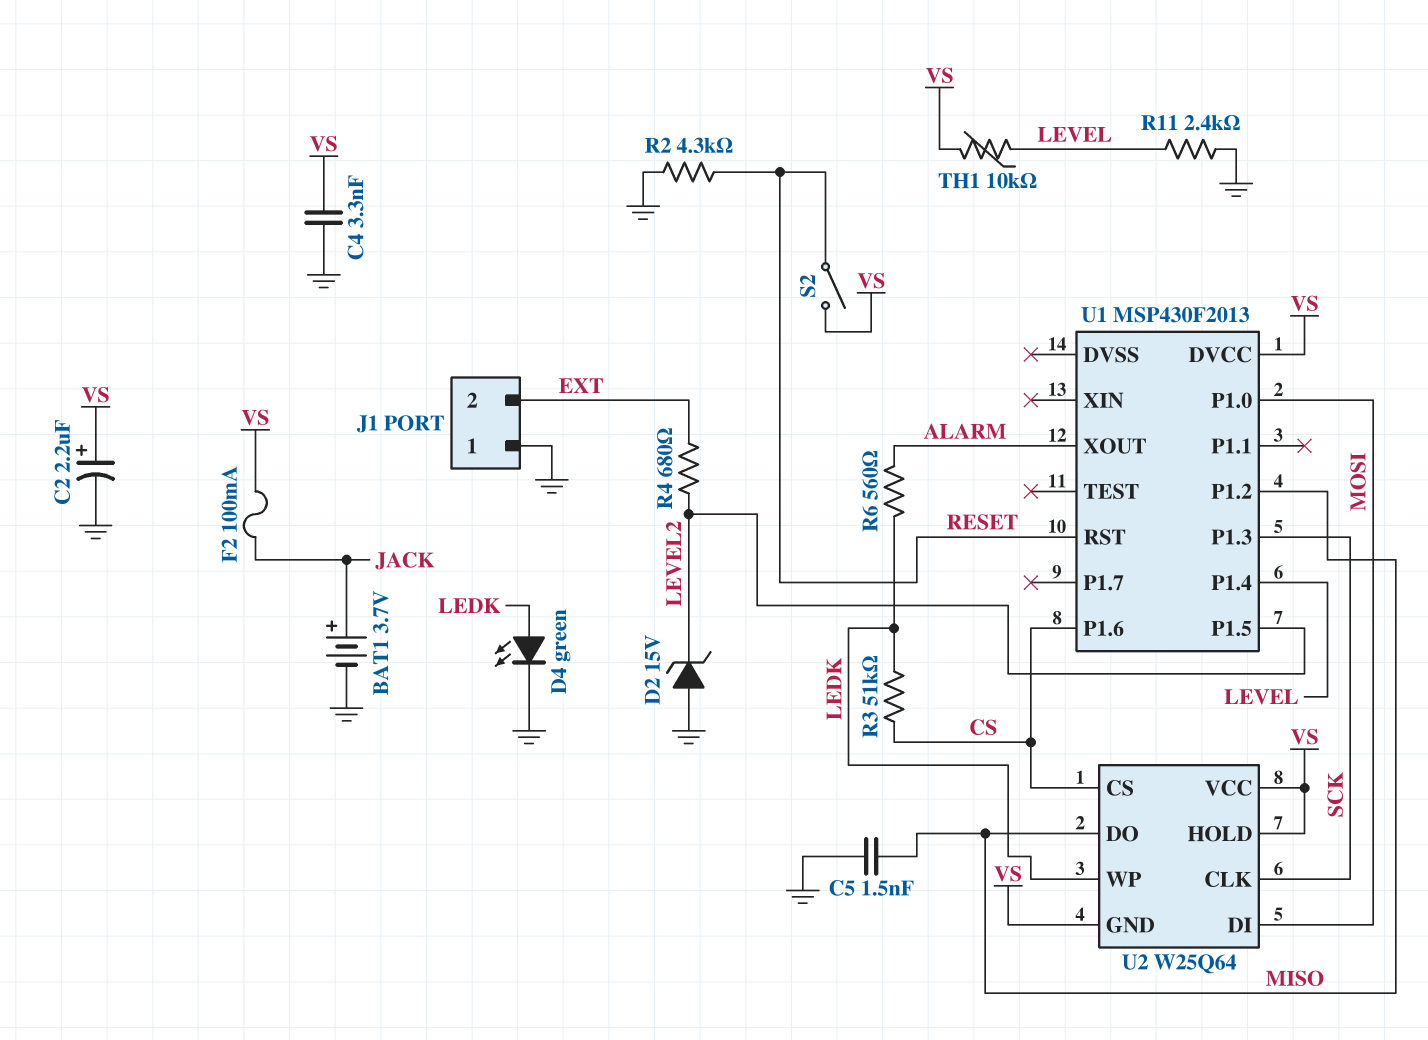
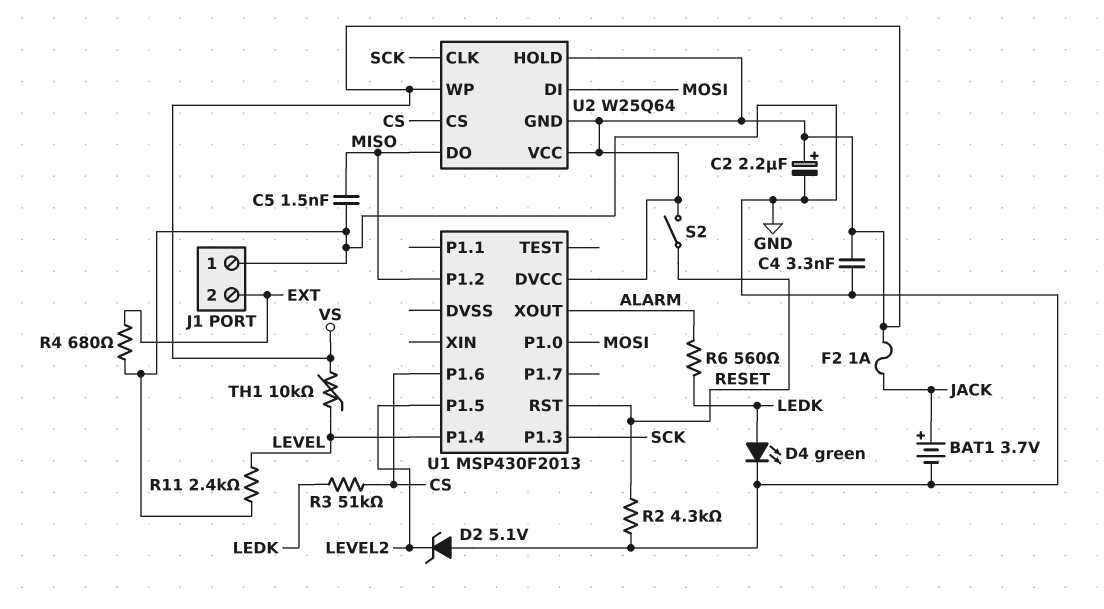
D2: zener 15V (A GND, K LEVEL2) -> zener 5.1V (A GND, K LEVEL2)
F2: 100mA (JACK, VS) -> 1A (JACK, VS)
R4: 680 (EXT, LEVEL2) -> 680 (EXT, GND)
U2 pin WP: LEDK -> VS

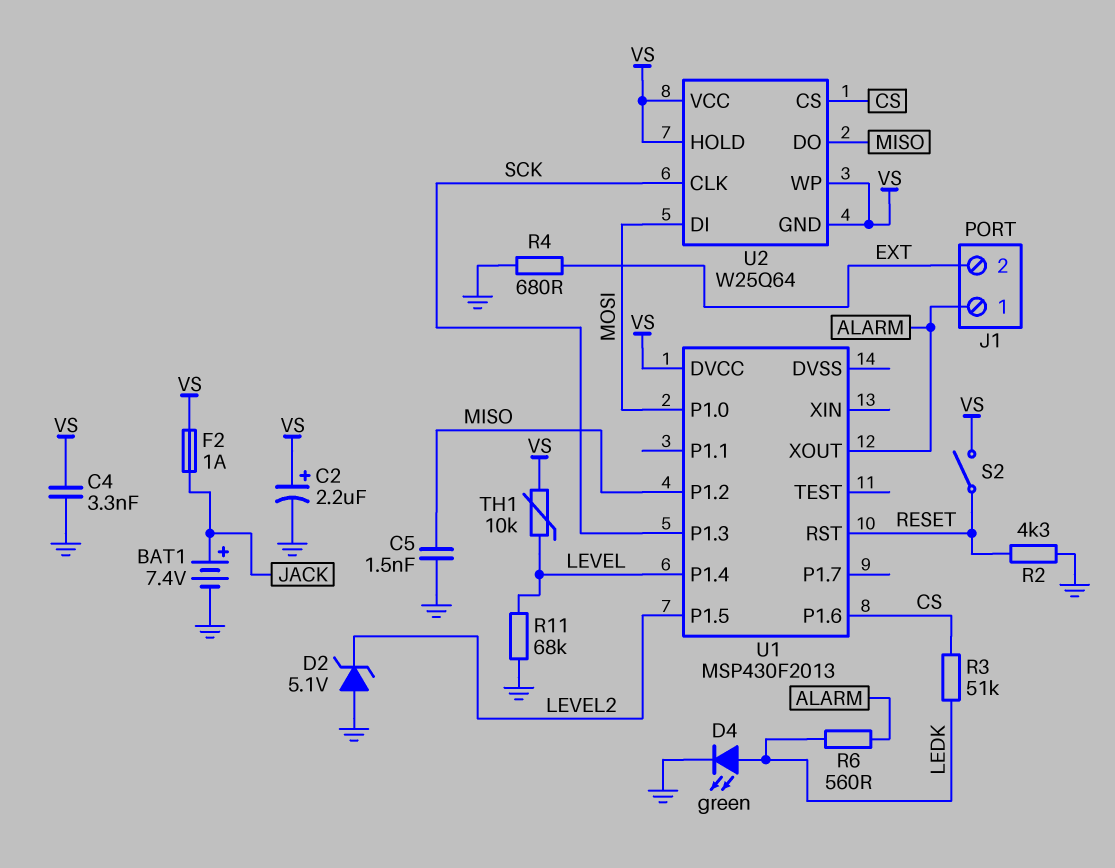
BAT1: 3.7V (plus JACK, minus GND) -> 7.4V (plus JACK, minus GND)
J1 pin 1: GND -> ALARM
R11: 2.4k (GND, LEVEL) -> 68k (GND, LEVEL)

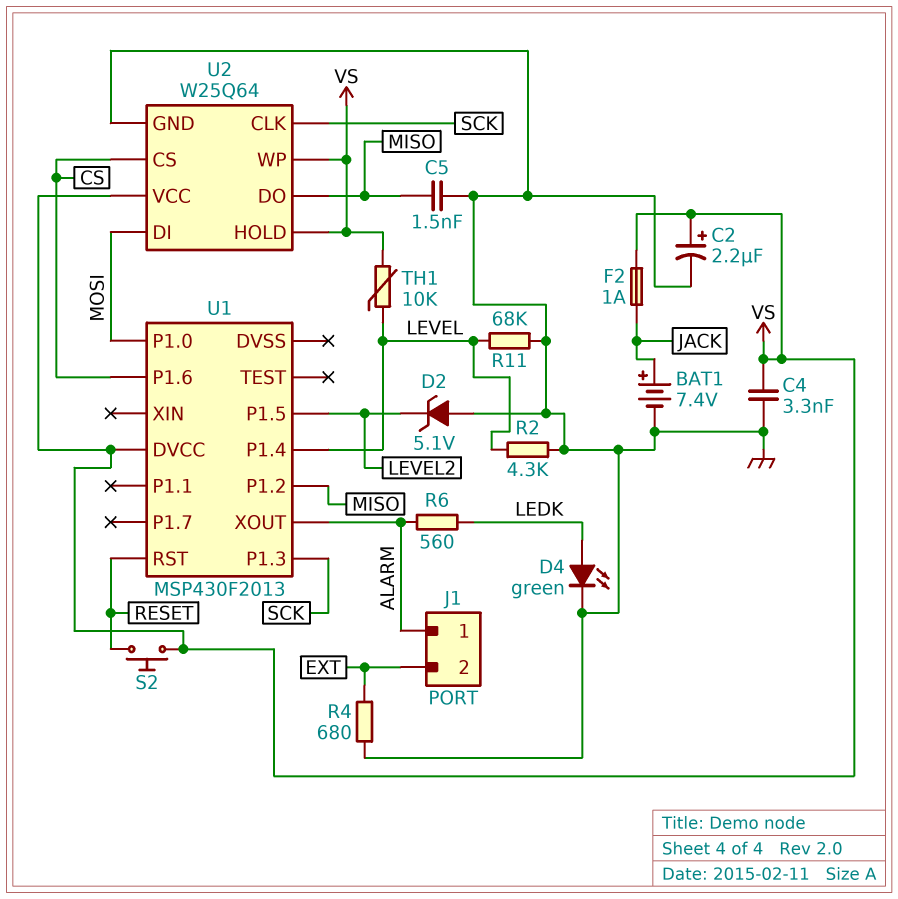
R2: 4.3k (GND, RESET) -> 4.3k (GND, LEVEL)
R3: 51k (CS, LEDK) -> none
S2: switch (RESET, VS) -> button (RESET, VS)
U2 pin GND: VS -> GND

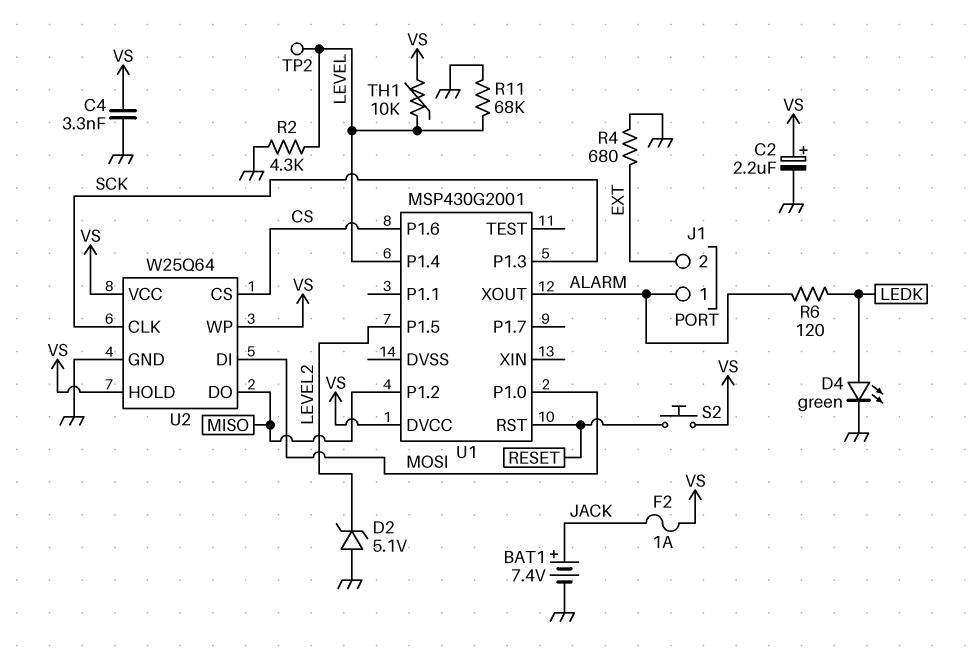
C5: 1.5nF (GND, MISO) -> none
R6: 560 (ALARM, LEDK) -> 120 (ALARM, LEDK)
TP2: none -> test point (LEVEL)
U1: MSP430F2013 -> MSP430G2001

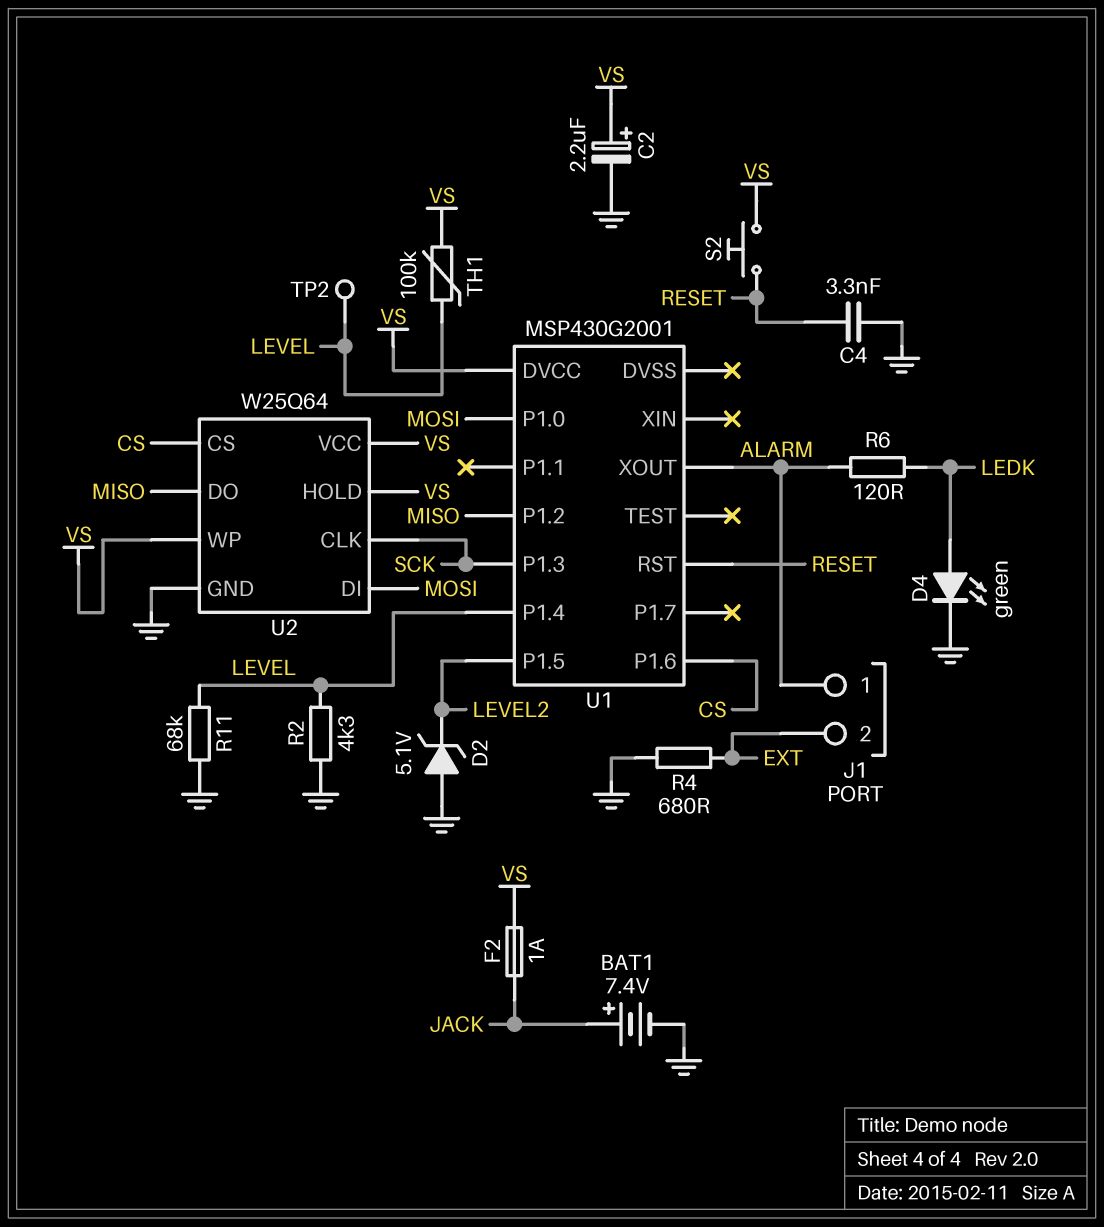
C4: 3.3nF (GND, VS) -> 3.3nF (GND, RESET)
TH1: 10k (LEVEL, VS) -> 100k (LEVEL, VS)

